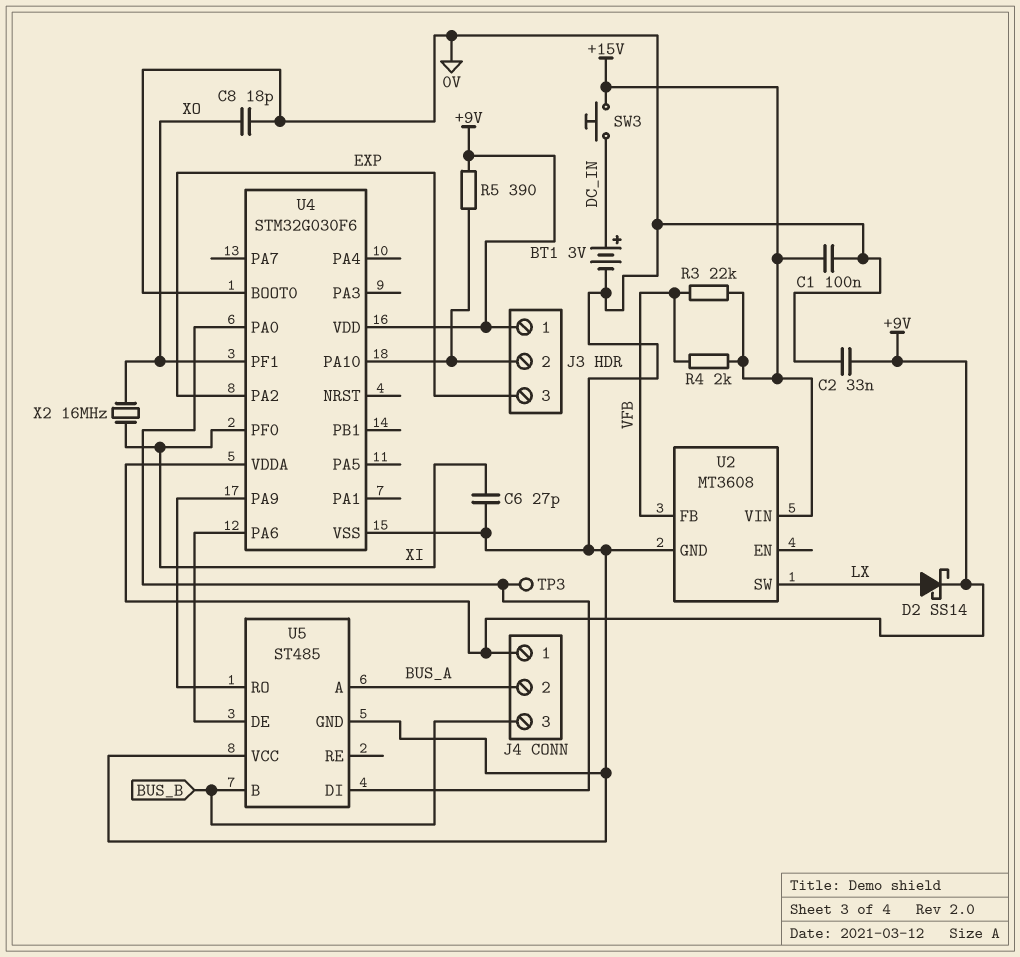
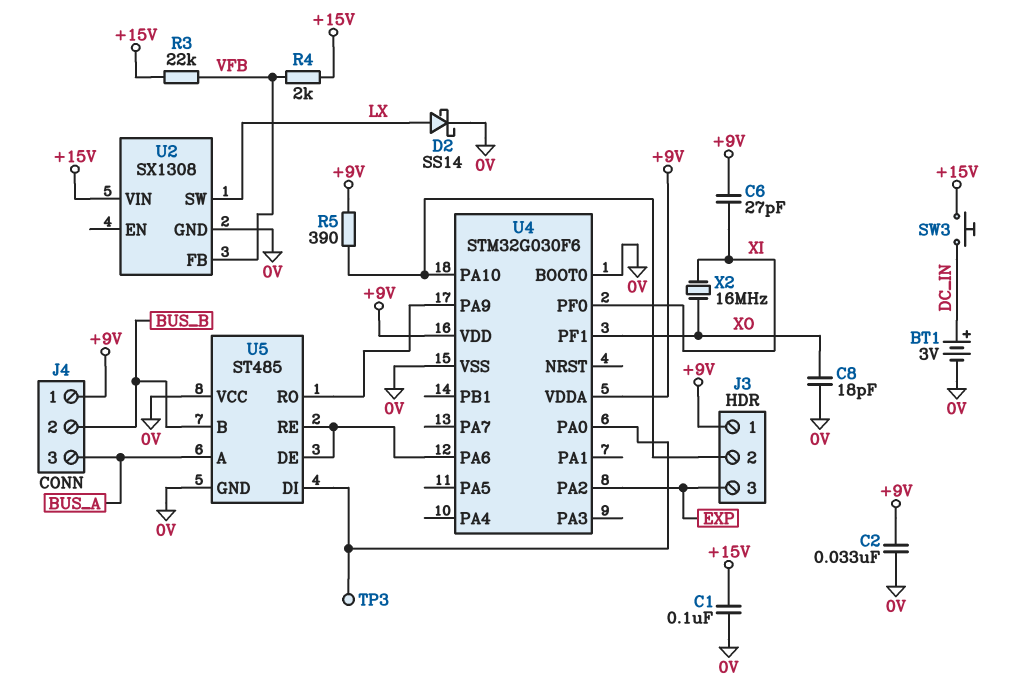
C6: 27pF (0V, XI) -> 27pF (+9V, XI)
D2: schottky SS14 (A LX, K +9V) -> schottky SS14 (A LX, K 0V)
J4 pin 2: BUS_A -> BUS_B
J4 pin 3: BUS_B -> BUS_A
U2: MT3608 -> SX1308
U5 pin RE: none -> U4/PA6

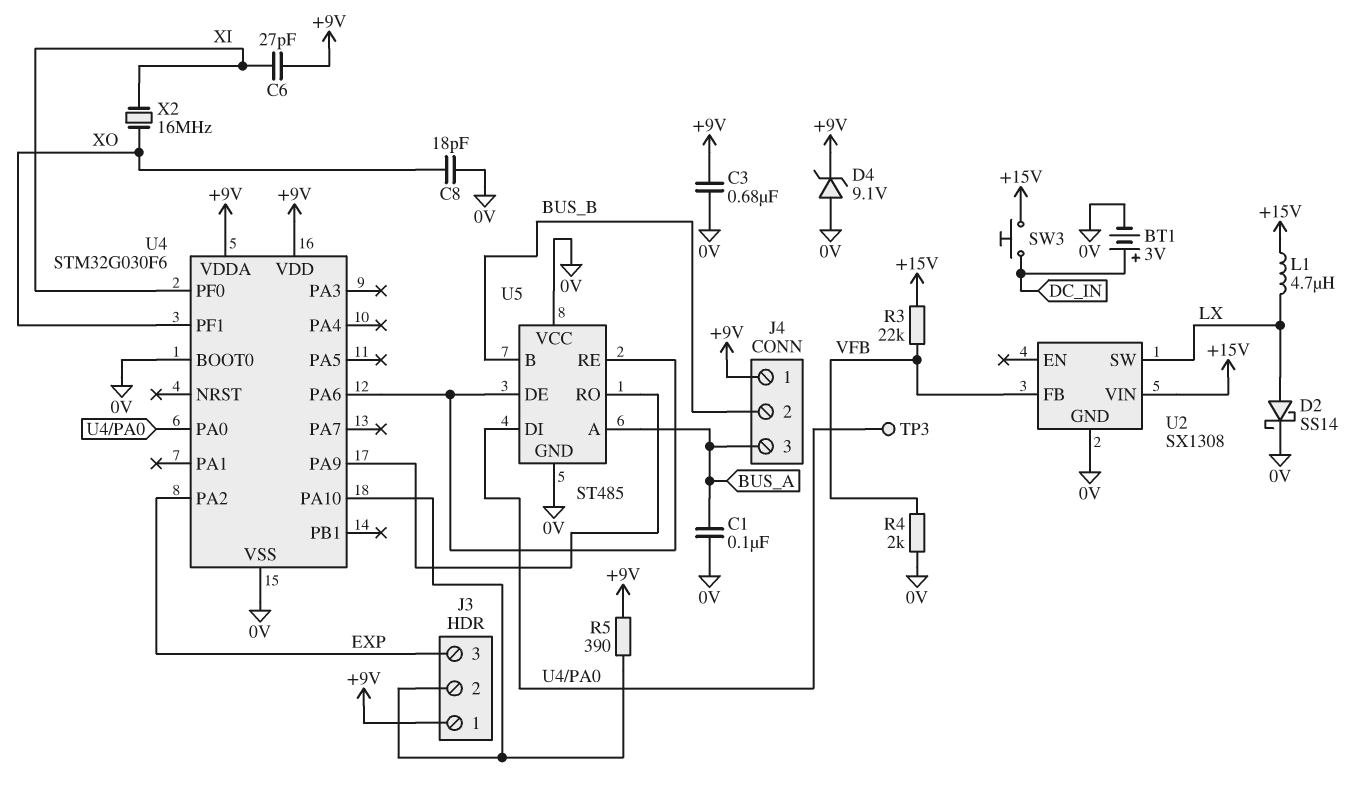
C1: 100nF (+15V, 0V) -> 100nF (0V, BUS_A)
C2: 33nF (+9V, 0V) -> none
C3: none -> 680nF (+9V, 0V)
D4: none -> zener 9.1V (A 0V, K +9V)
L1: none -> 4.7uH (+15V, LX)
R4: 2k (+15V, VFB) -> 2k (0V, VFB)

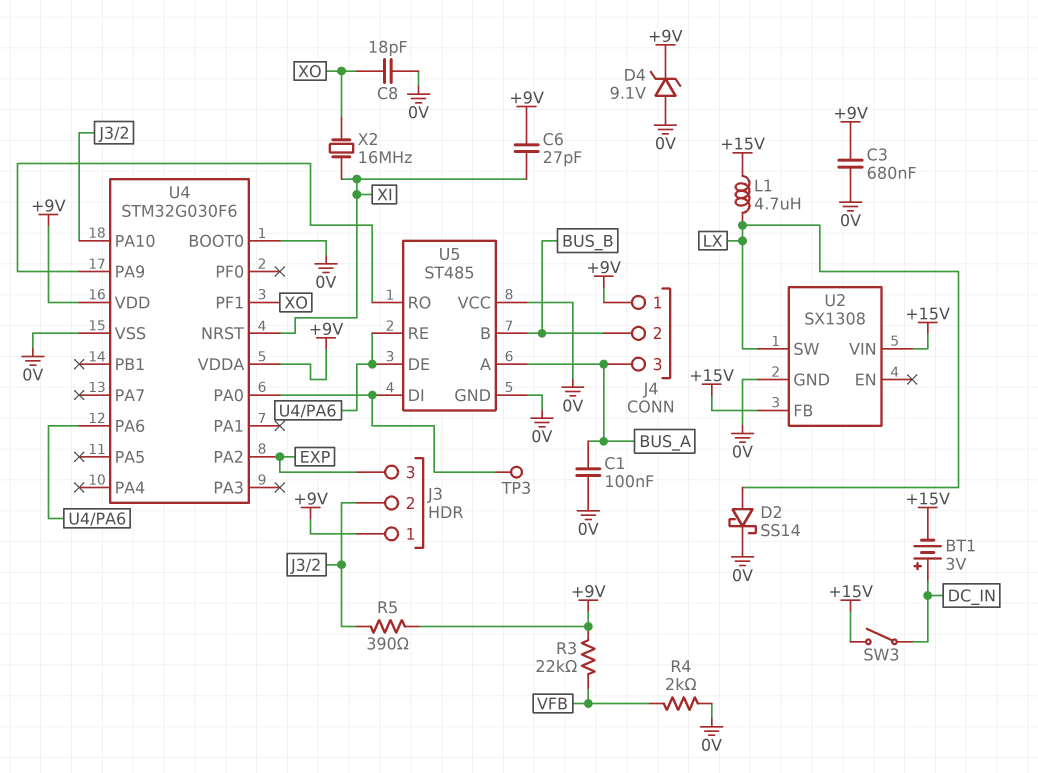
BT1: 3V (plus DC_IN, minus 0V) -> 3V (plus DC_IN, minus +15V)
R3: 22k (+15V, VFB) -> 22k (+9V, VFB)
SW3: button (+15V, DC_IN) -> switch (+15V, DC_IN)
U2 pin FB: VFB -> +15V
U4 pin NRST: none -> XI
U4 pin PF0: XI -> none

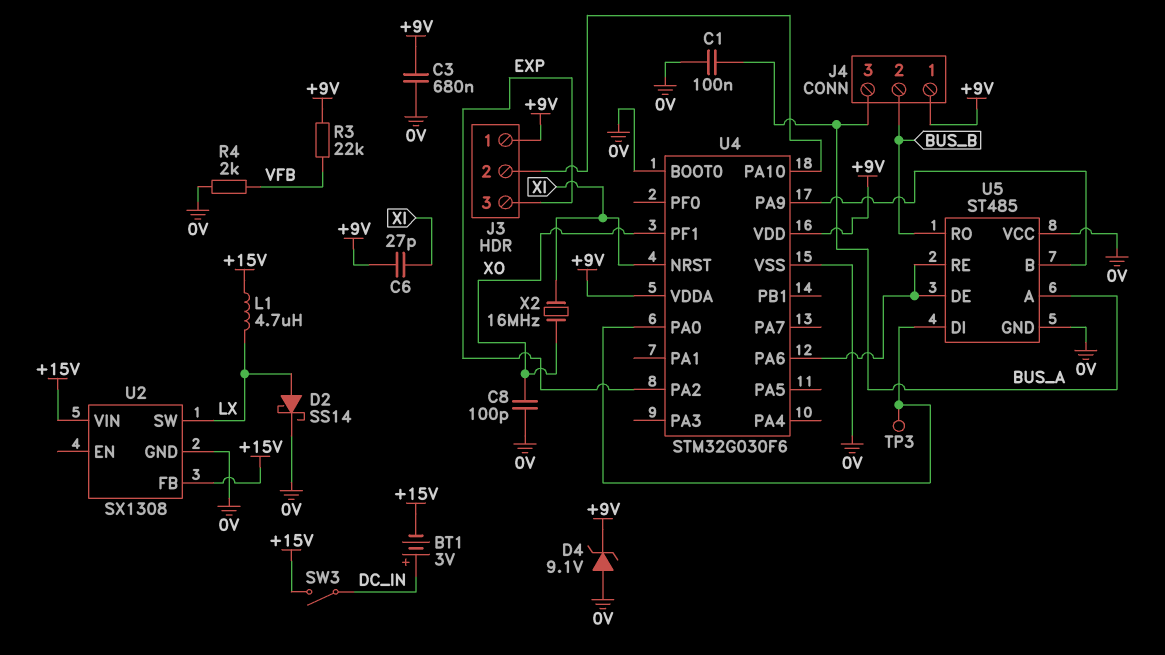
C8: 18pF (0V, XO) -> 100pF (0V, XO)
R5: 390 (+9V, J3/2) -> none
U5 pin B: BUS_B -> U4/PA9
U5 pin RO: U4/PA9 -> BUS_B

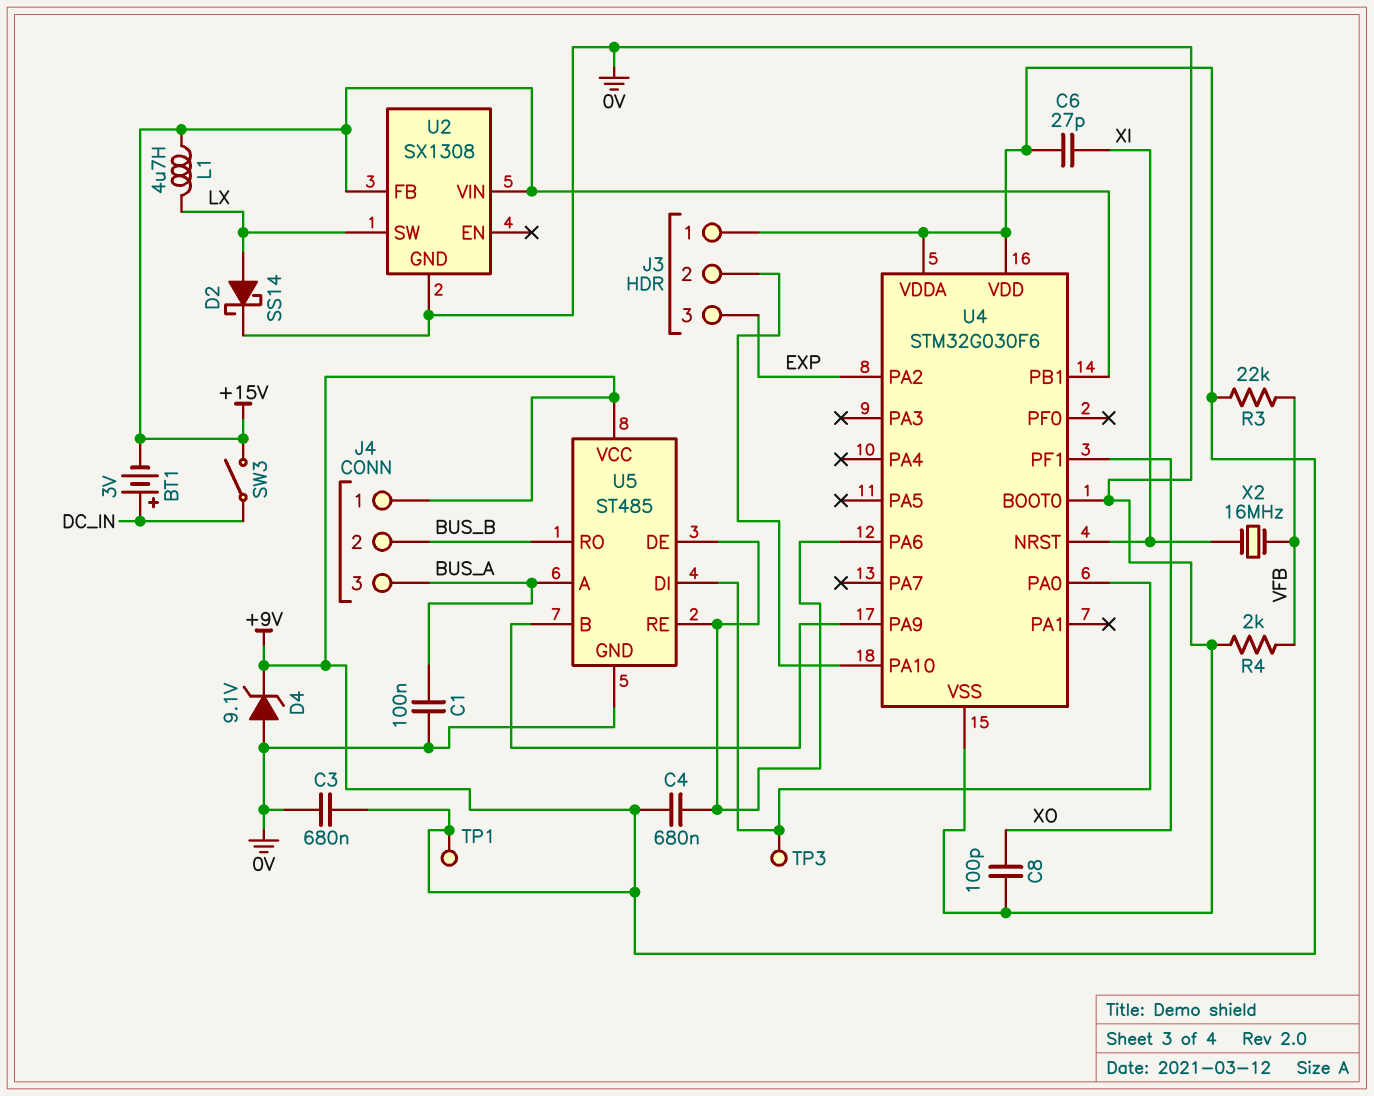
C4: none -> 680nF (+9V, U4/PA6)
TP1: none -> test point (+9V)
U4 pin PB1: none -> +15V
U5 pin VCC: 0V -> +9V
X2: 16MHz (XI, XO) -> 16MHz (VFB, XI)

